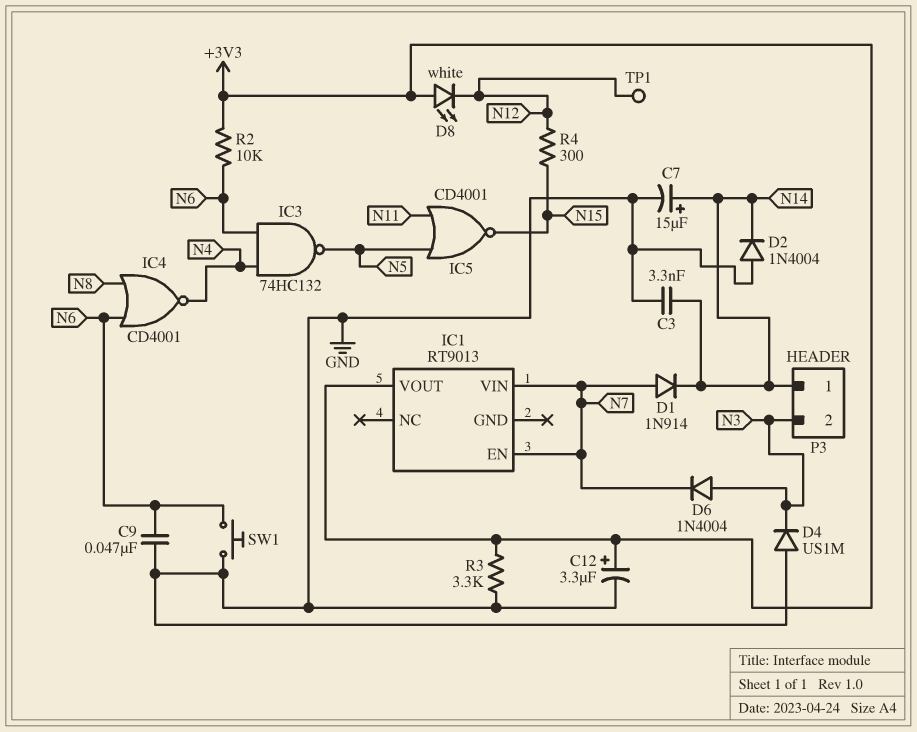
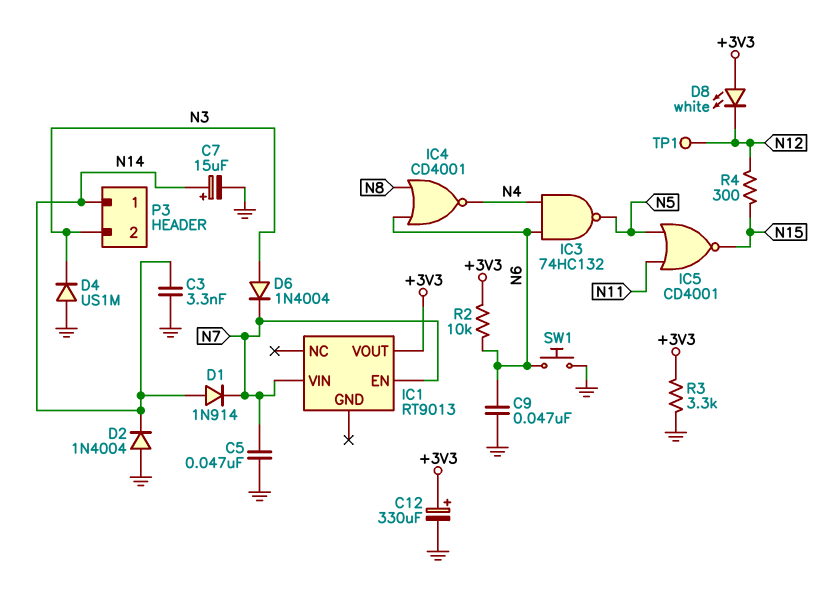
C5: none -> 47nF (GND, N7)
C12: 3.3uF (plus +3V3, minus GND) -> 330uF (plus +3V3, minus GND)
D1: diode 1N914 (A N7, K N14) -> diode 1N914 (A N14, K N7)

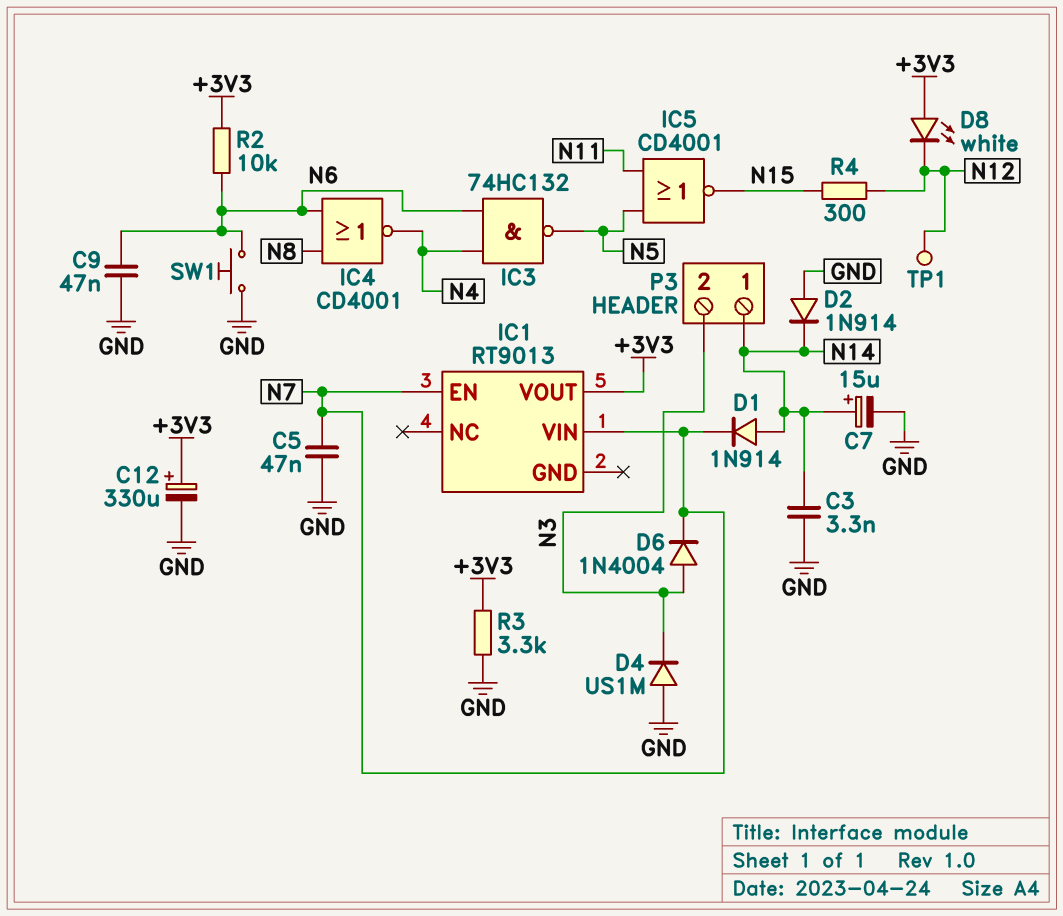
D2: diode 1N4004 (A GND, K N14) -> diode 1N914 (A GND, K N14)

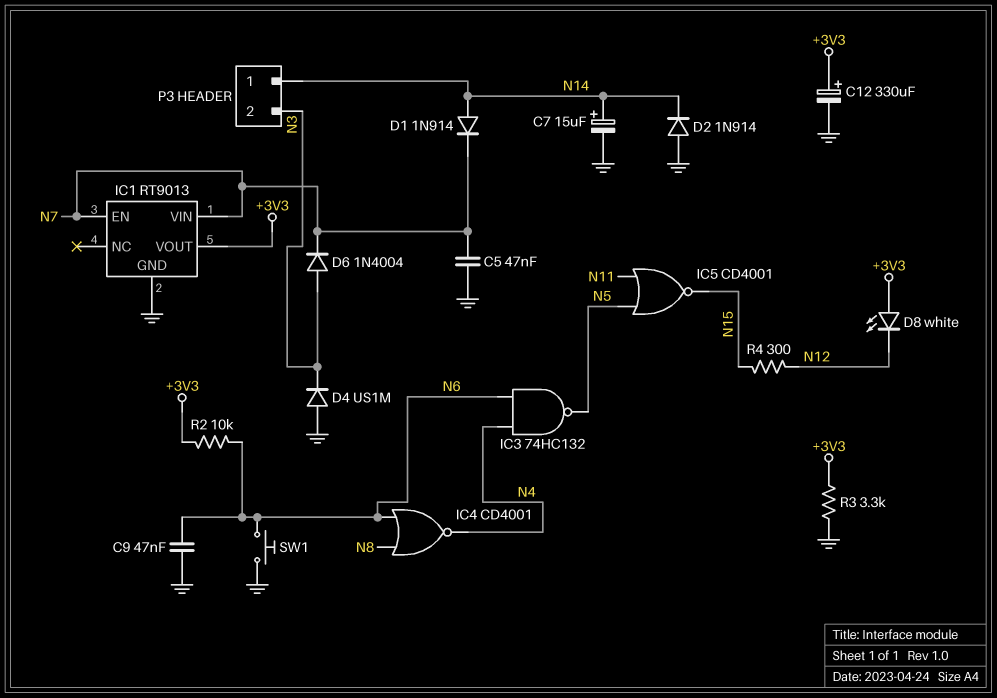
C3: 3.3nF (GND, N14) -> none
IC1 pin GND: none -> GND
TP1: test point (N12) -> none

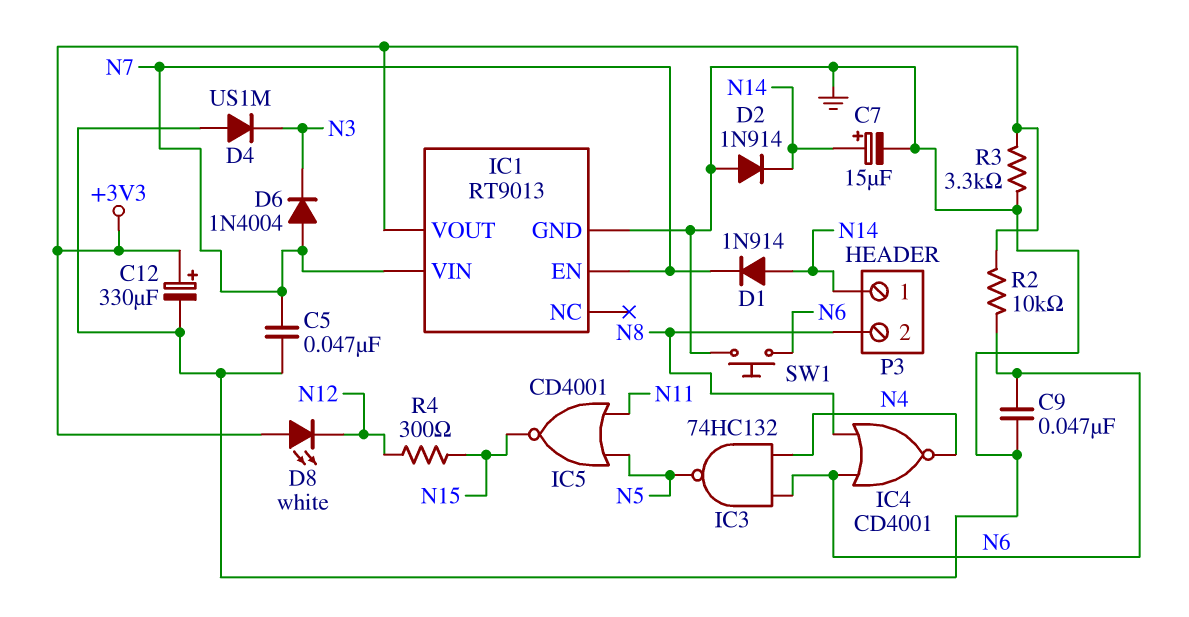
D6: diode 1N4004 (A N3, K N7) -> diode 1N4004 (A N7, K N3)
P3 pin 2: N3 -> N8

